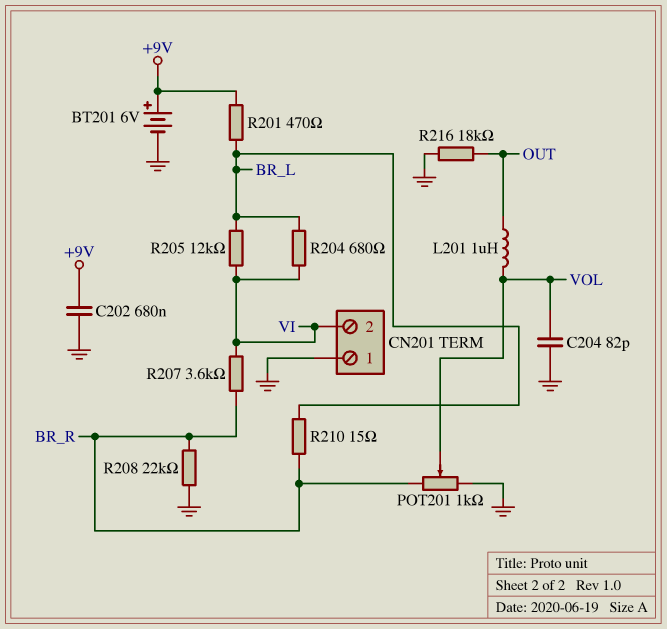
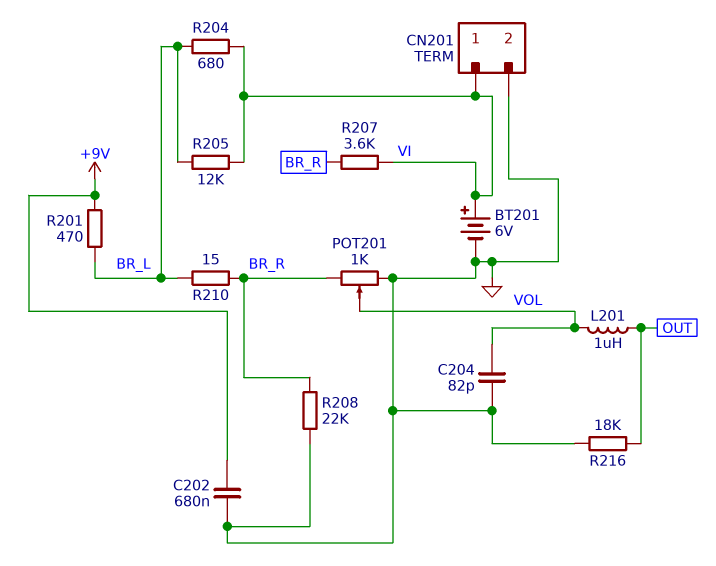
BT201: 6V (plus +9V, minus GND) -> 6V (plus VI, minus GND)
CN201 pin 1: GND -> VI
CN201 pin 2: VI -> GND

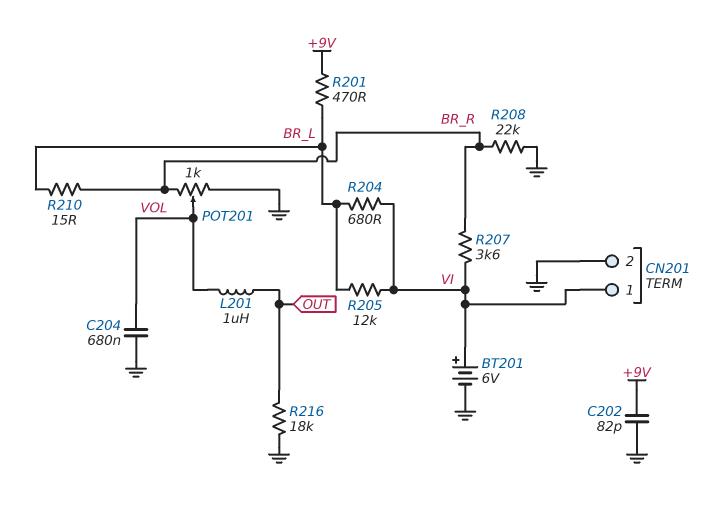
C202: 680nF (+9V, GND) -> 82pF (+9V, GND)
C204: 82pF (GND, VOL) -> 680nF (GND, VOL)

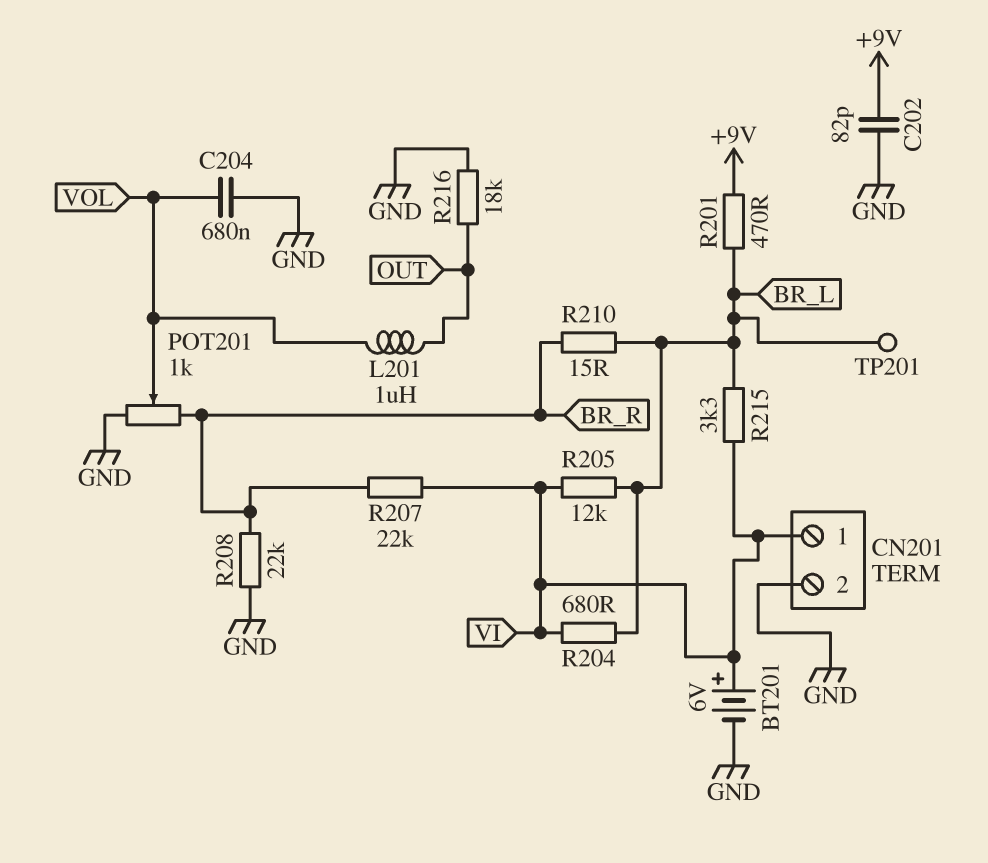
R207: 3.6k (BR_R, VI) -> 22k (BR_R, VI)
R215: none -> 3.3k (BR_L, VI)
TP201: none -> test point (BR_L)

